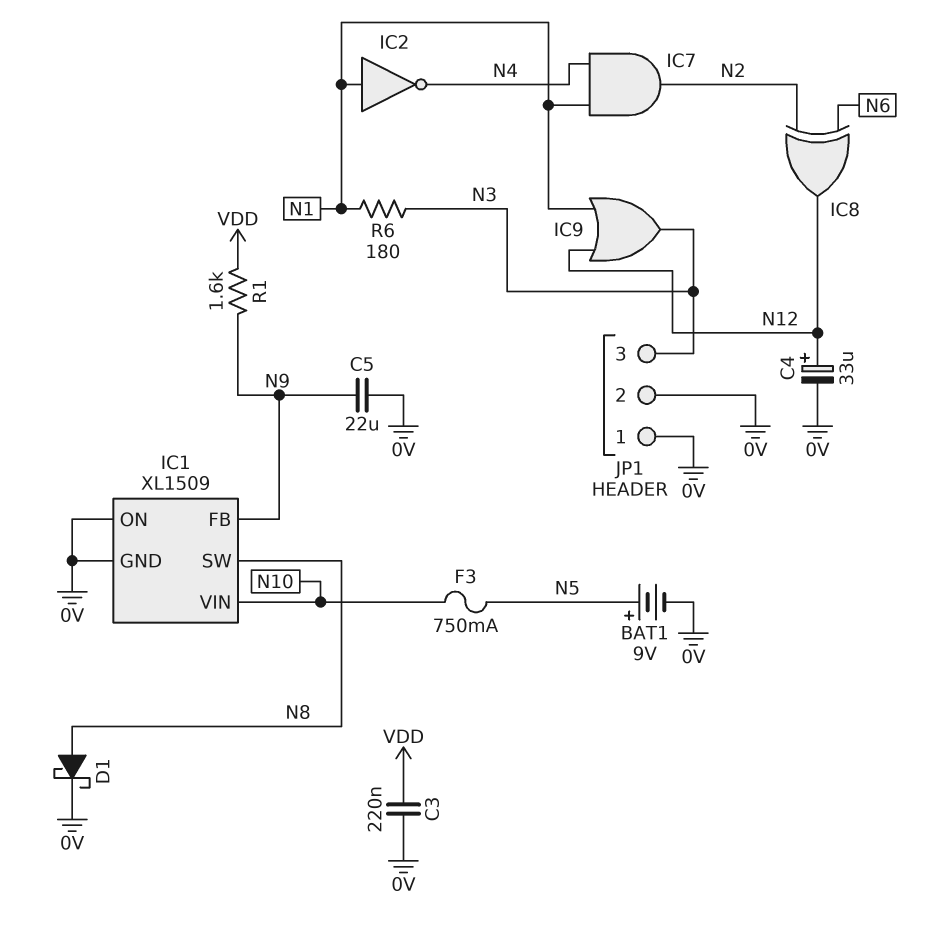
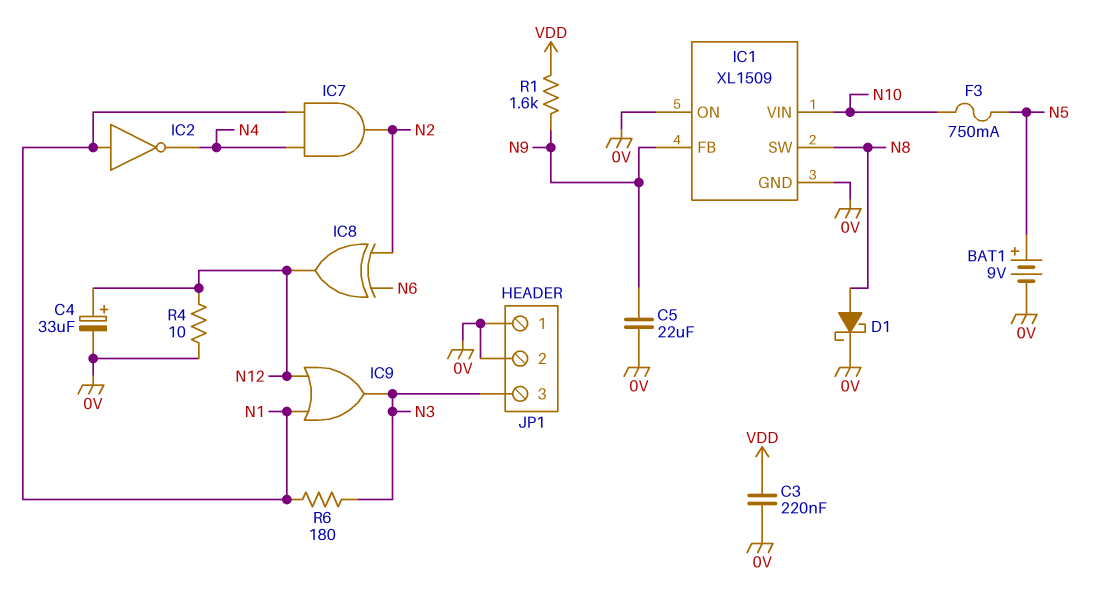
R4: none -> 10 (0V, N12)

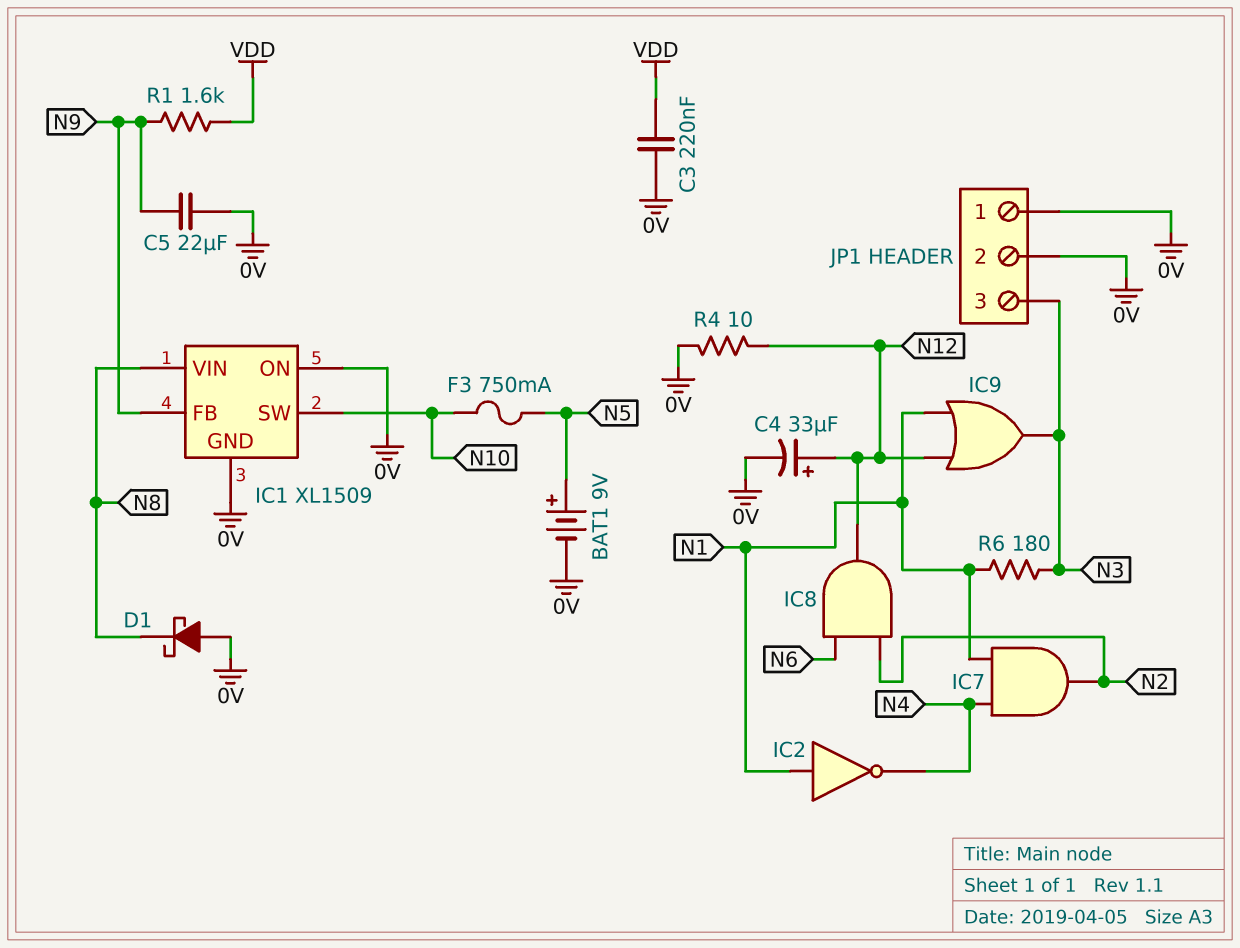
D1: schottky (A N8, K 0V) -> schottky (A 0V, K N8)
IC1 pin SW: N8 -> N10
IC1 pin VIN: N10 -> N8
IC8: XOR (in N2, in N6, out N12) -> AND (in N2, in N6, out N12)

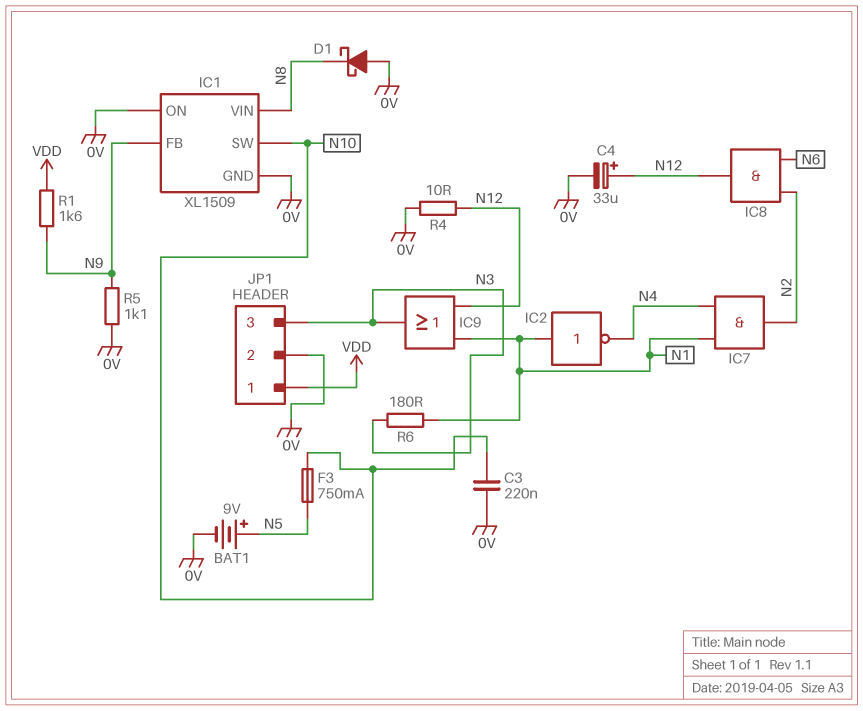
C3: 220nF (0V, VDD) -> 220nF (0V, N10)
C5: 22uF (0V, N9) -> none
JP1 pin 1: 0V -> VDD
R5: none -> 1.1k (0V, N9)

